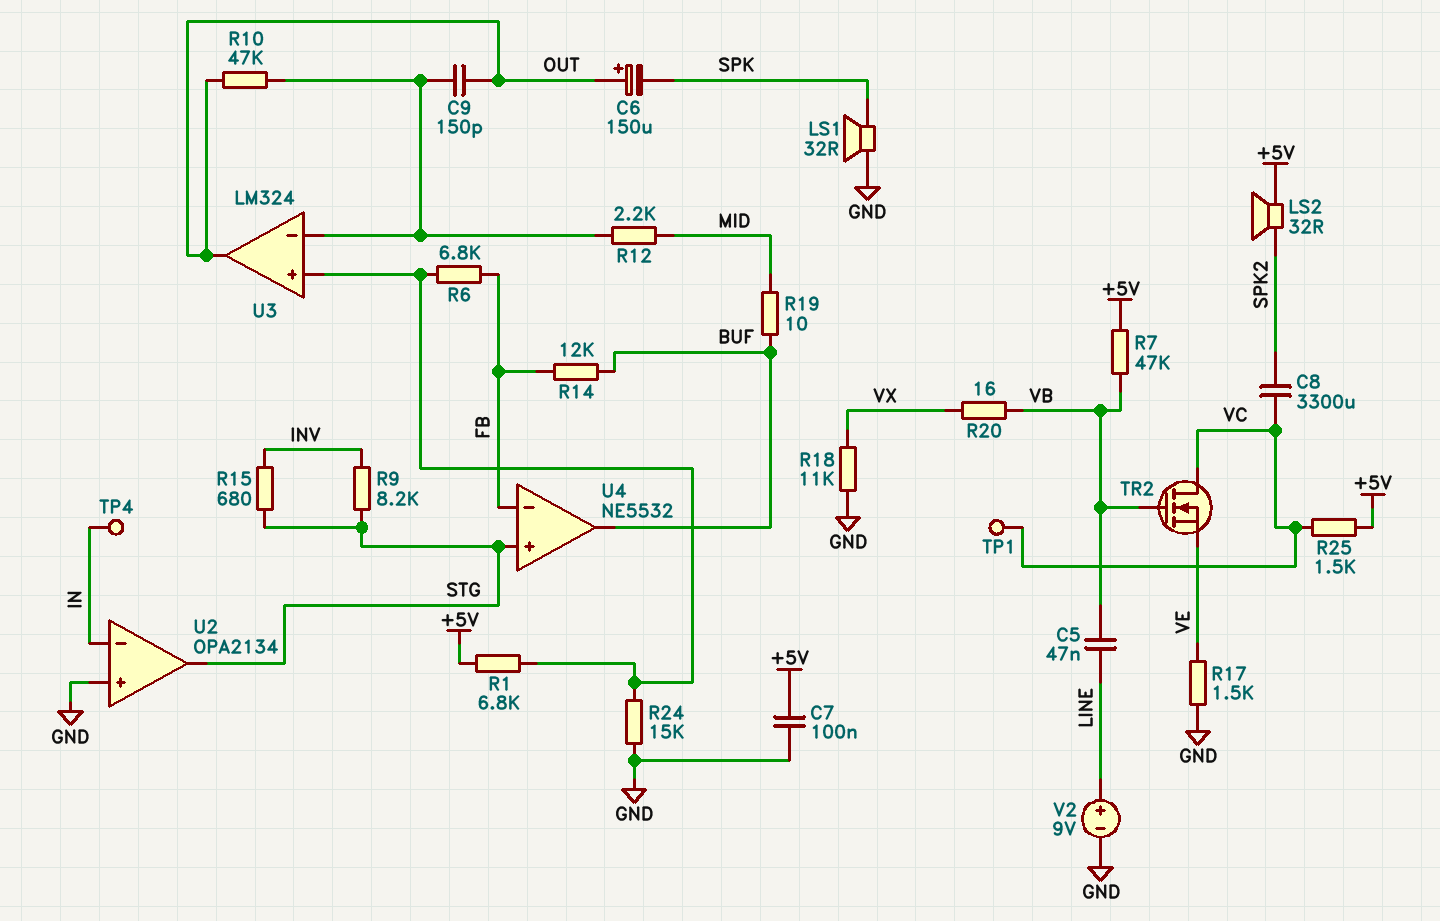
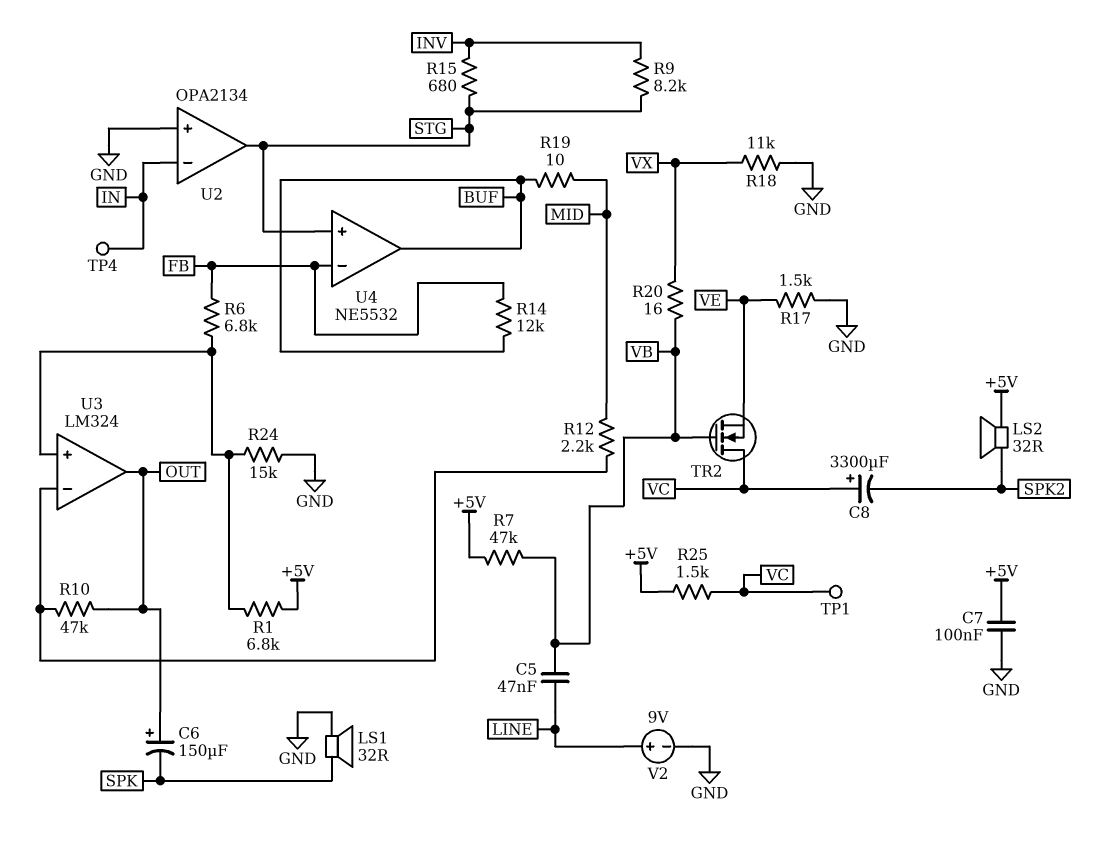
C8: 3300uF (SPK2, VC) -> 3300uF (plus VC, minus SPK2)
C9: 150pF (OUT, U3/in-) -> none

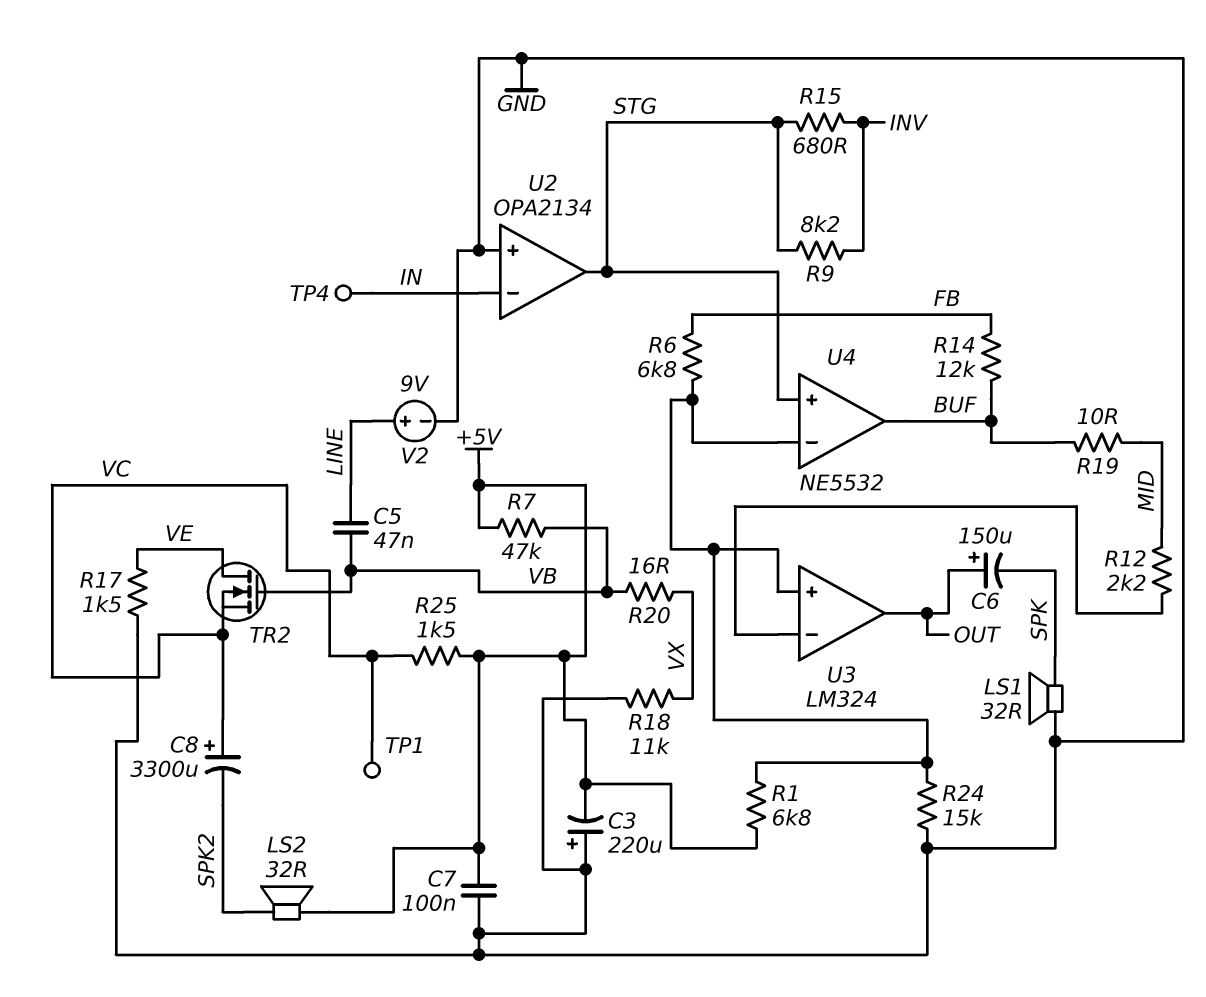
C3: none -> 220uF (plus GND, minus +5V)
R10: 47k (OUT, U3/in-) -> none
TR2: NMOS (G VB, D VC, S VE) -> NMOS (G VB, D VE, S VC)
U4 pin in-: FB -> U3/in+

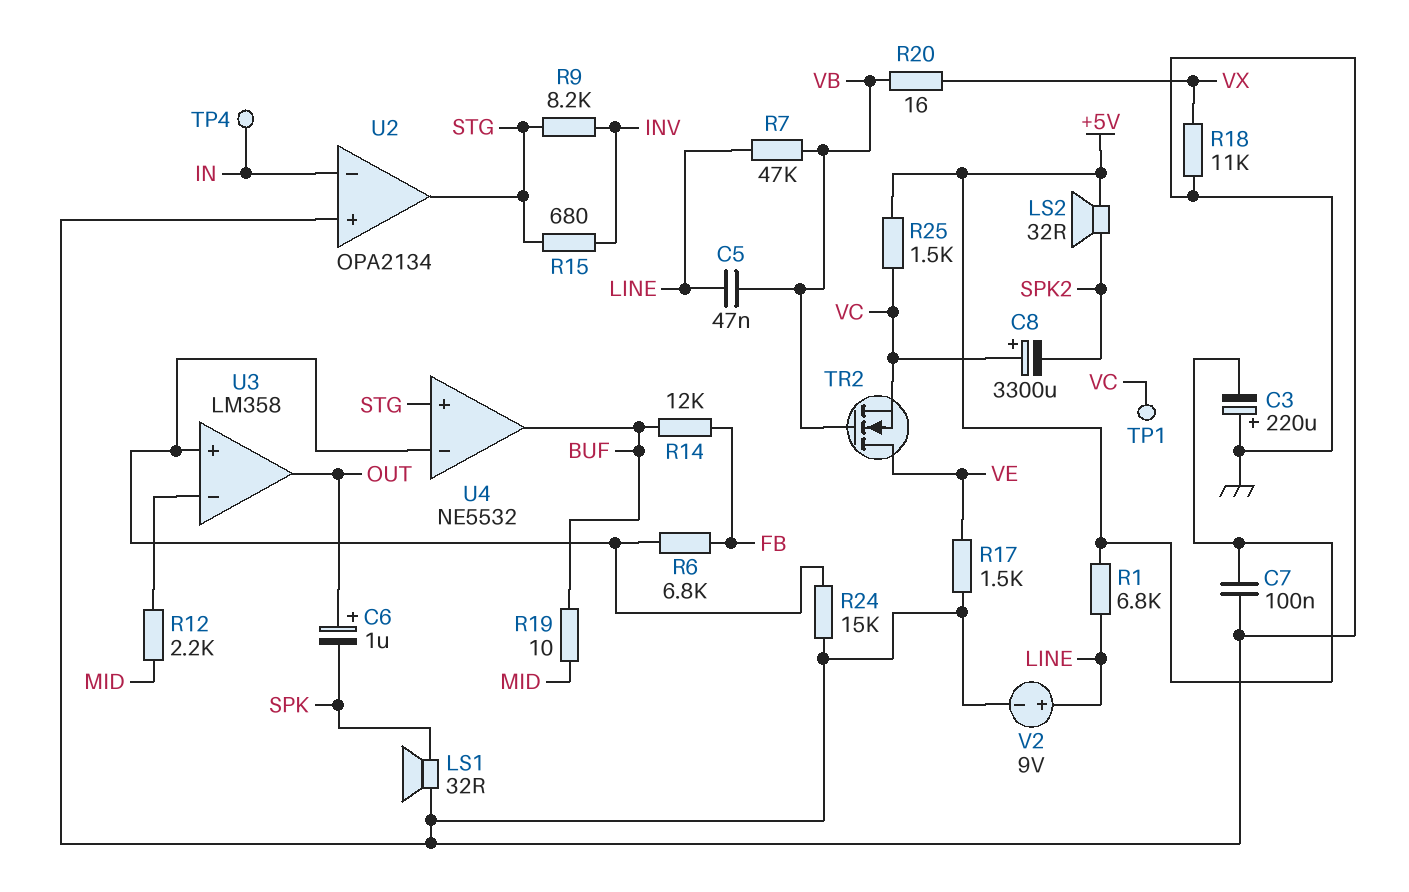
C6: 150uF (plus OUT, minus SPK) -> 1uF (plus OUT, minus SPK)
R1: 6.8k (+5V, U3/in+) -> 6.8k (+5V, LINE)
R7: 47k (+5V, VB) -> 47k (LINE, VB)
U3: LM324 -> LM358

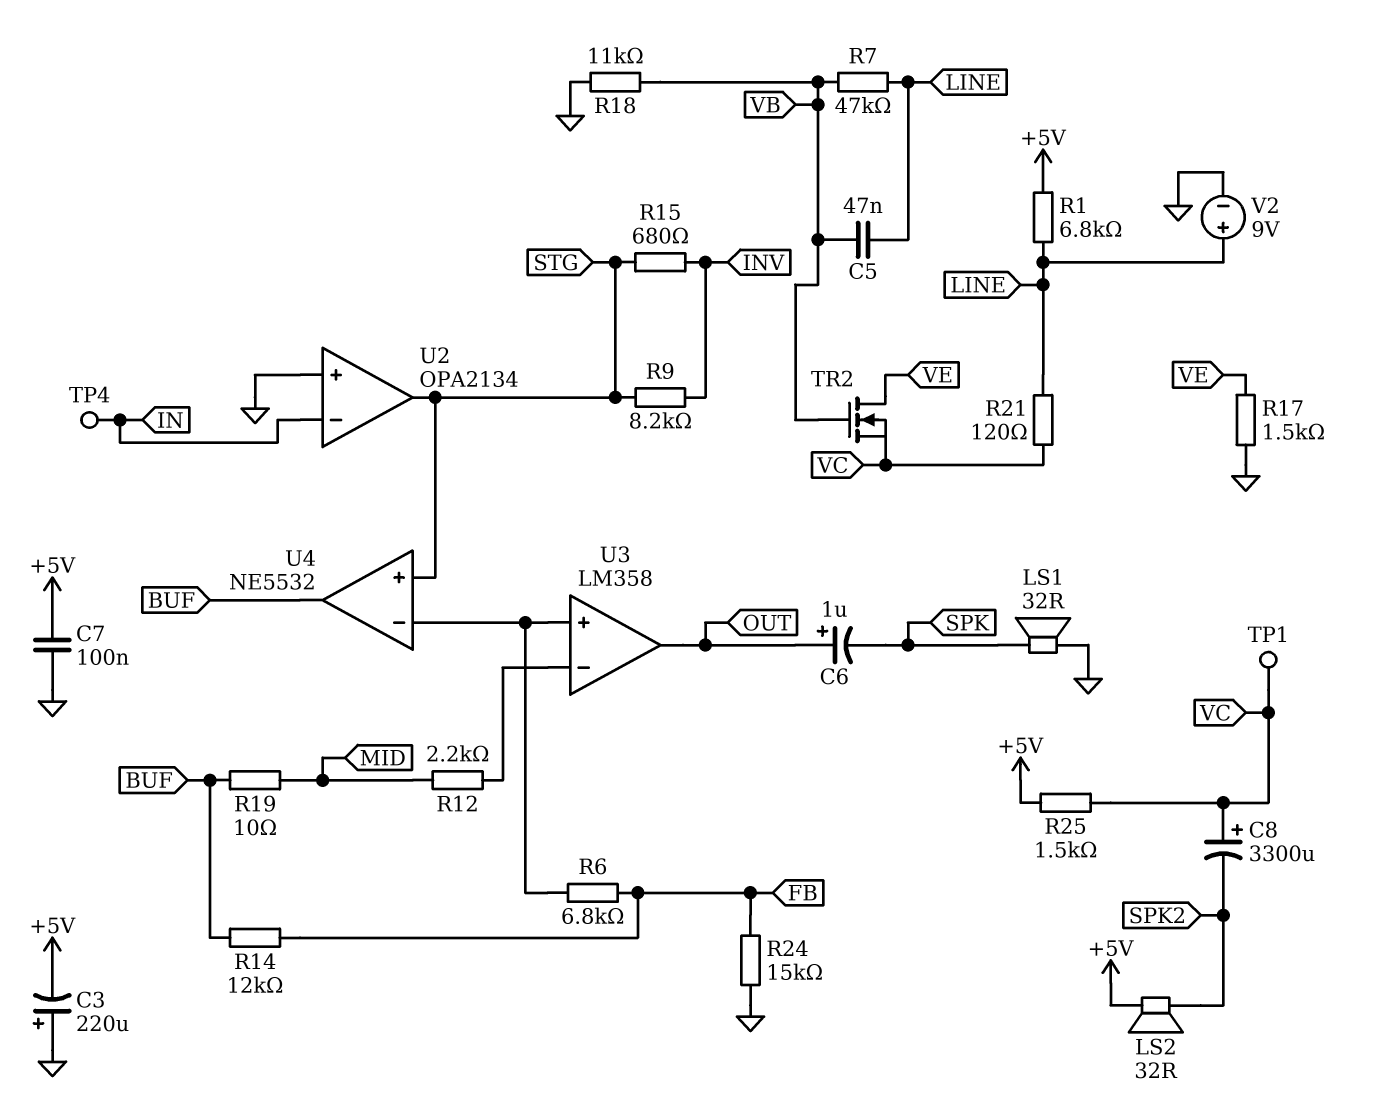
R18: 11k (GND, VX) -> 11k (GND, VB)
R20: 16 (VB, VX) -> none
R21: none -> 120 (LINE, VC)
R24: 15k (GND, U3/in+) -> 15k (FB, GND)

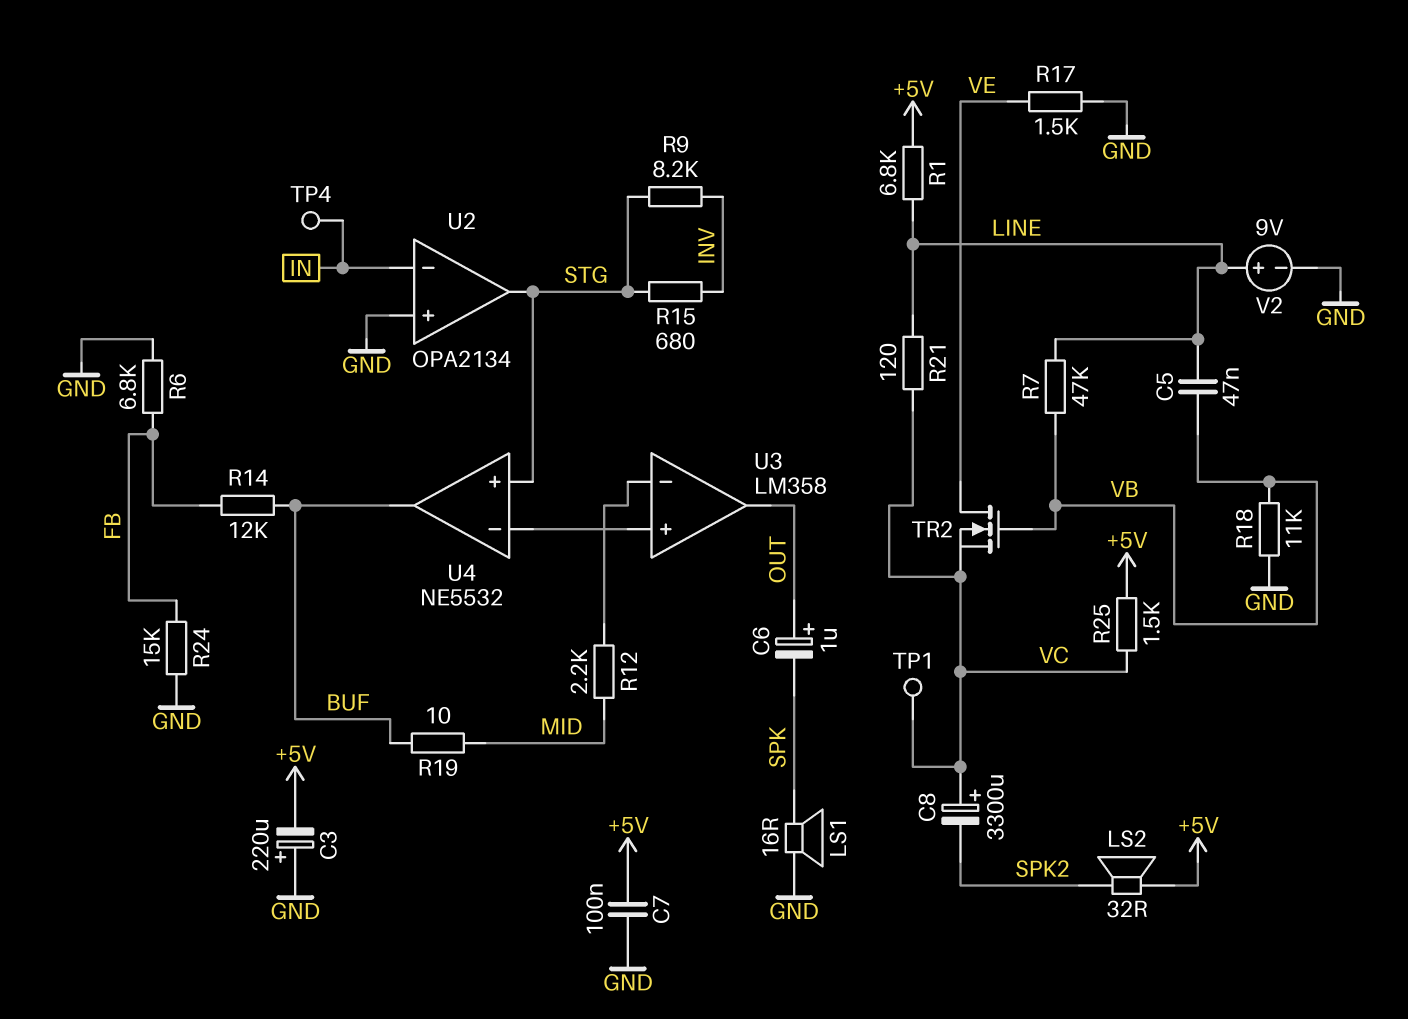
LS1: speaker 32R (GND, SPK) -> speaker 16R (GND, SPK)
R6: 6.8k (FB, U3/in+) -> 6.8k (FB, GND)

